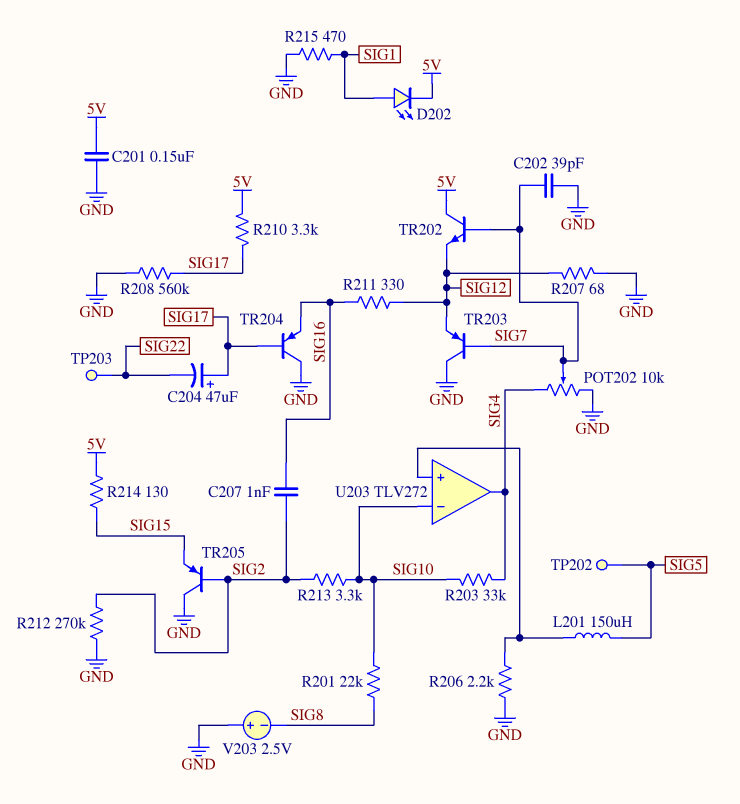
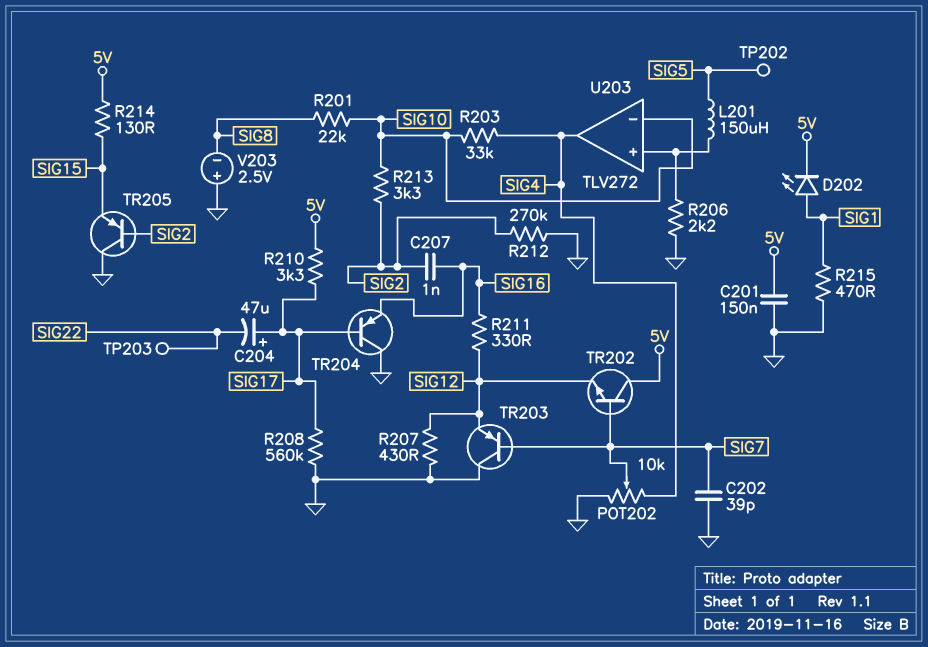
R207: 68 (GND, SIG12) -> 430 (GND, SIG12)

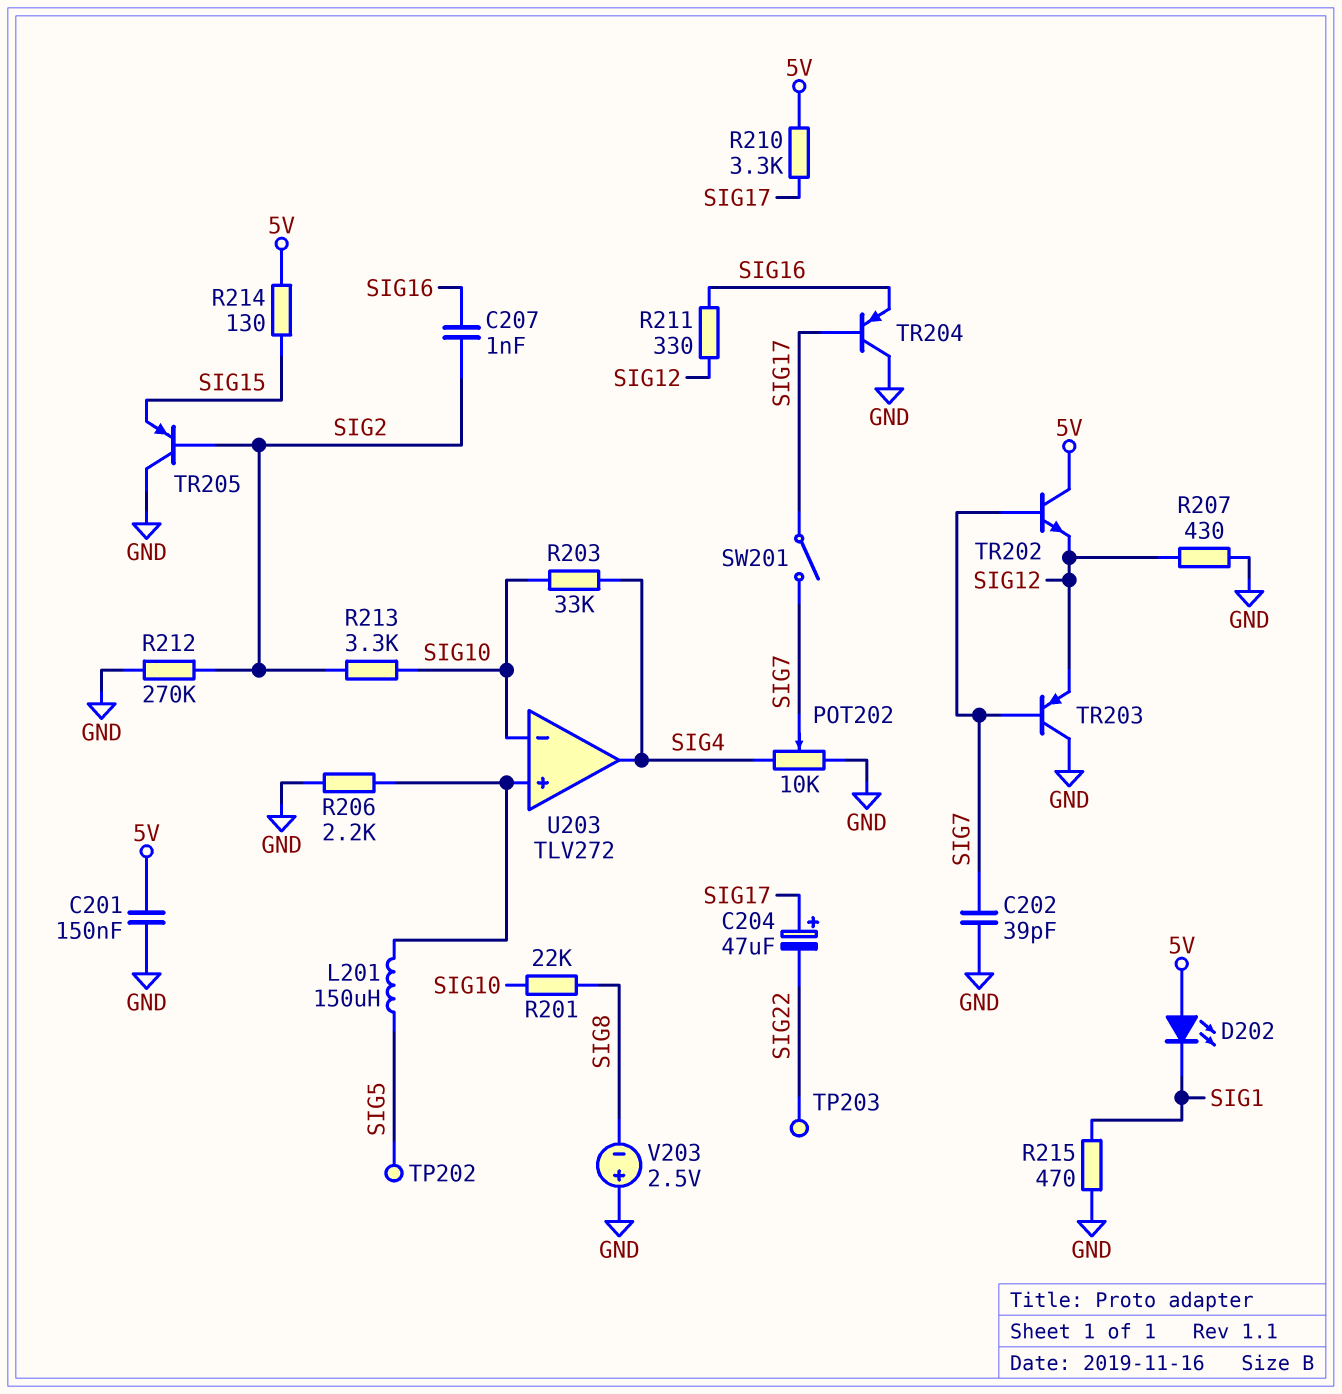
D202: LED (A SIG1, K 5V) -> LED (A 5V, K SIG1)
R208: 560k (GND, SIG17) -> none
SW201: none -> switch (SIG7, SIG17)

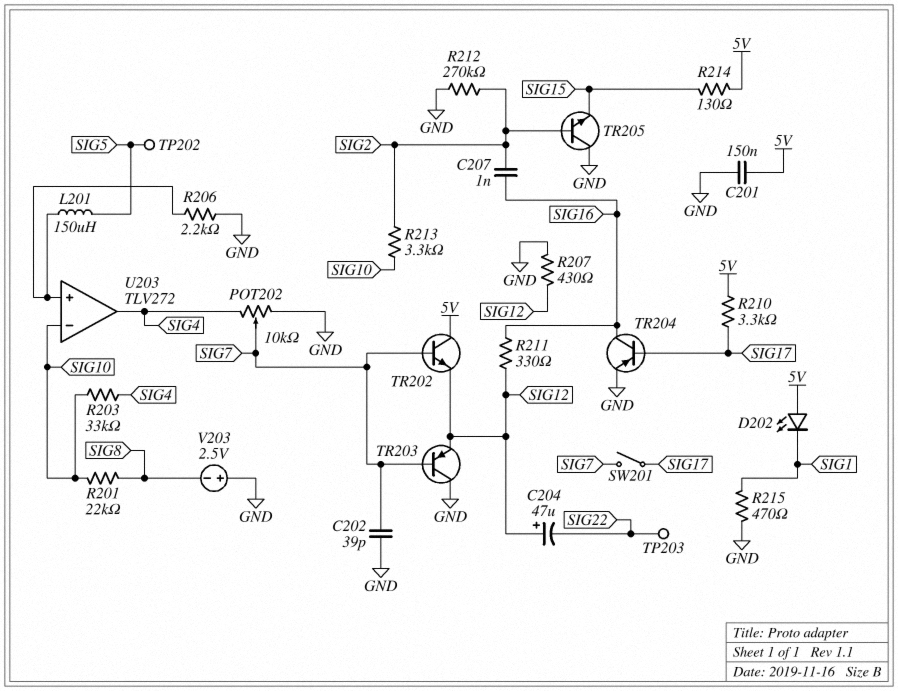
C204: 47uF (plus SIG17, minus SIG22) -> 47uF (plus SIG12, minus SIG22)
TR204: PNP (B SIG17, C GND, E SIG16) -> PNP (B SIG17, C SIG16, E GND)
TR205: PNP (B SIG2, C GND, E SIG15) -> NPN (B SIG2, C GND, E SIG15)

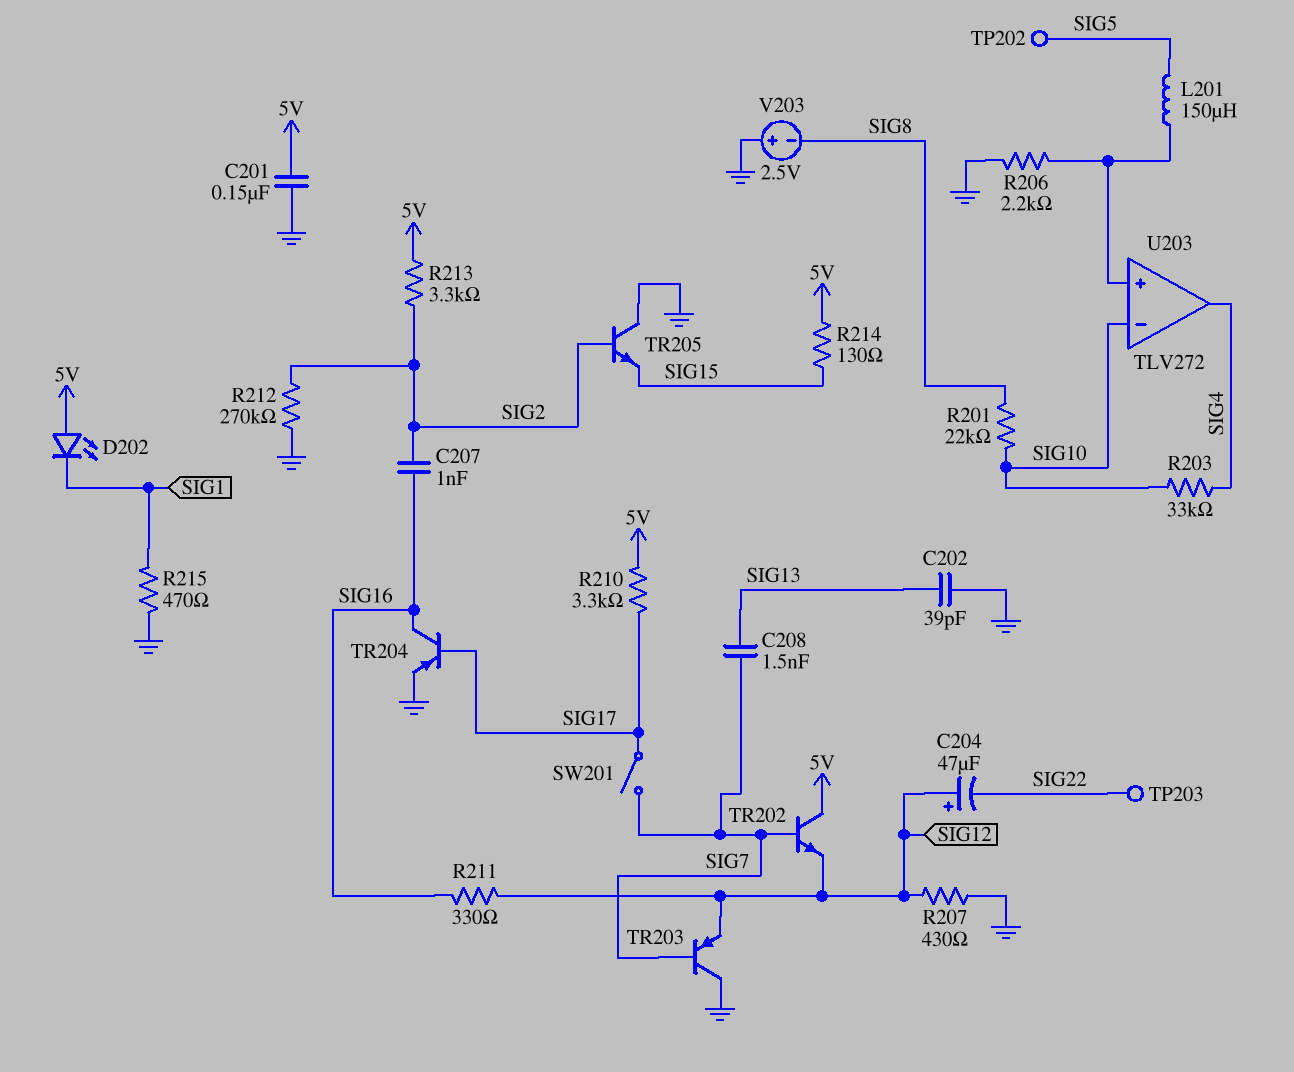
C202: 39pF (GND, SIG7) -> 39pF (GND, SIG13)
C208: none -> 1.5nF (SIG7, SIG13)
POT202: 10k (GND, SIG4, wiper SIG7) -> none
R213: 3.3k (SIG2, SIG10) -> 3.3k (5V, SIG2)

